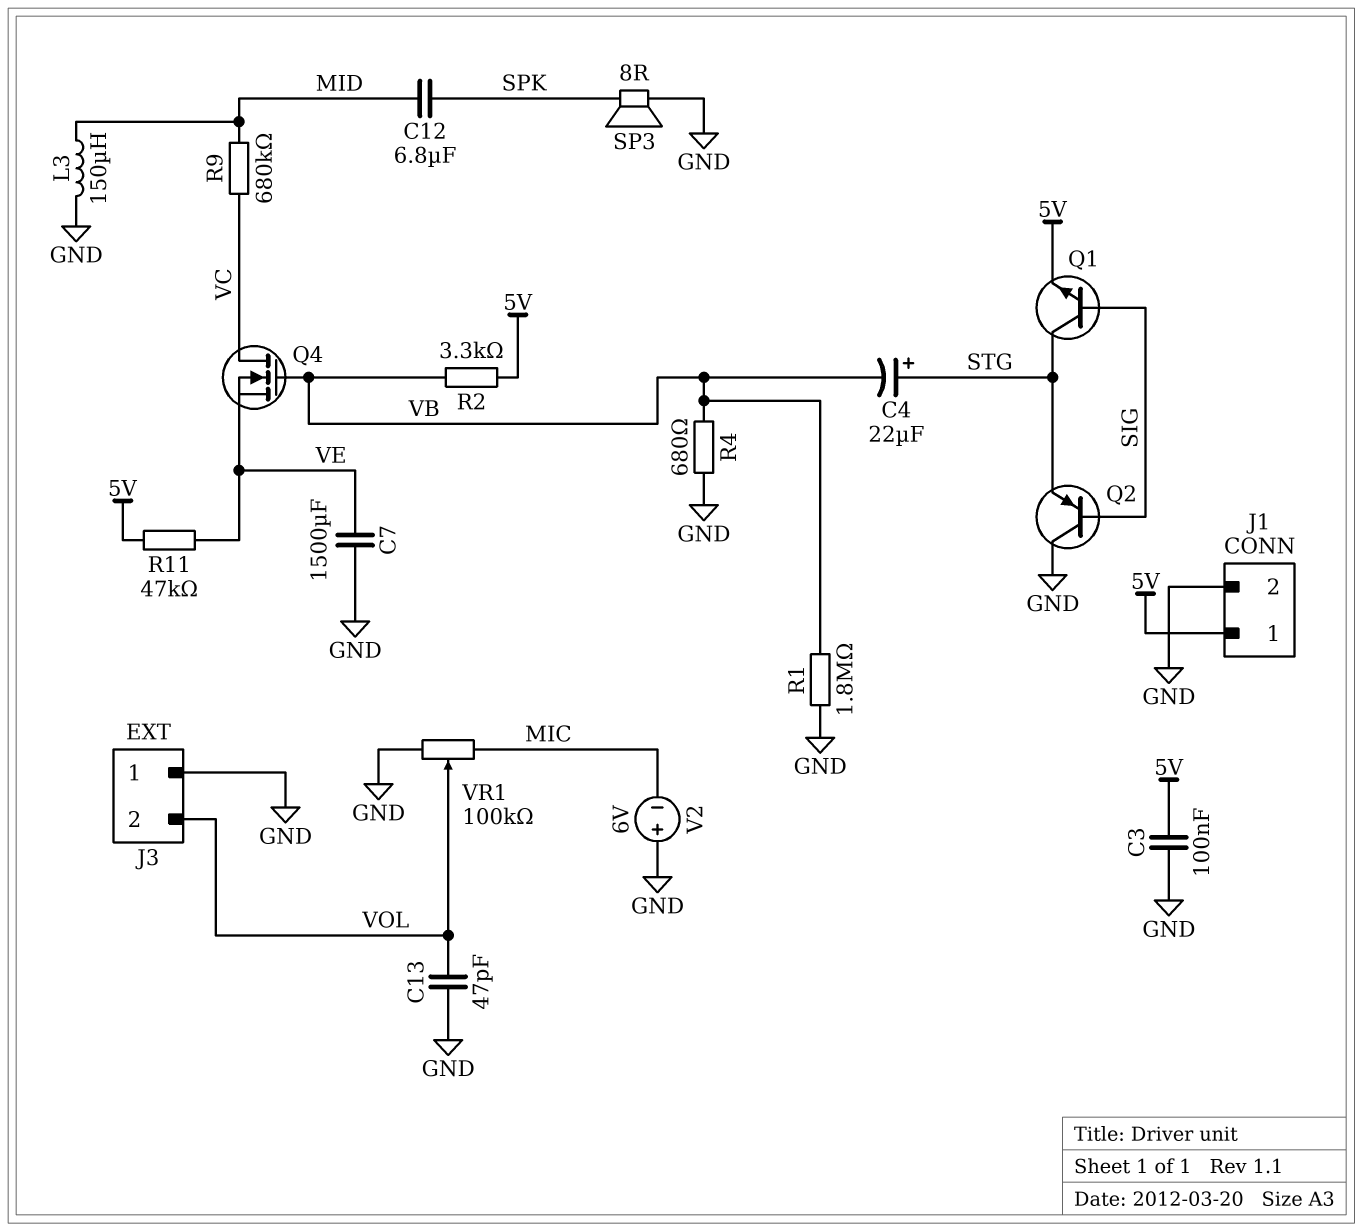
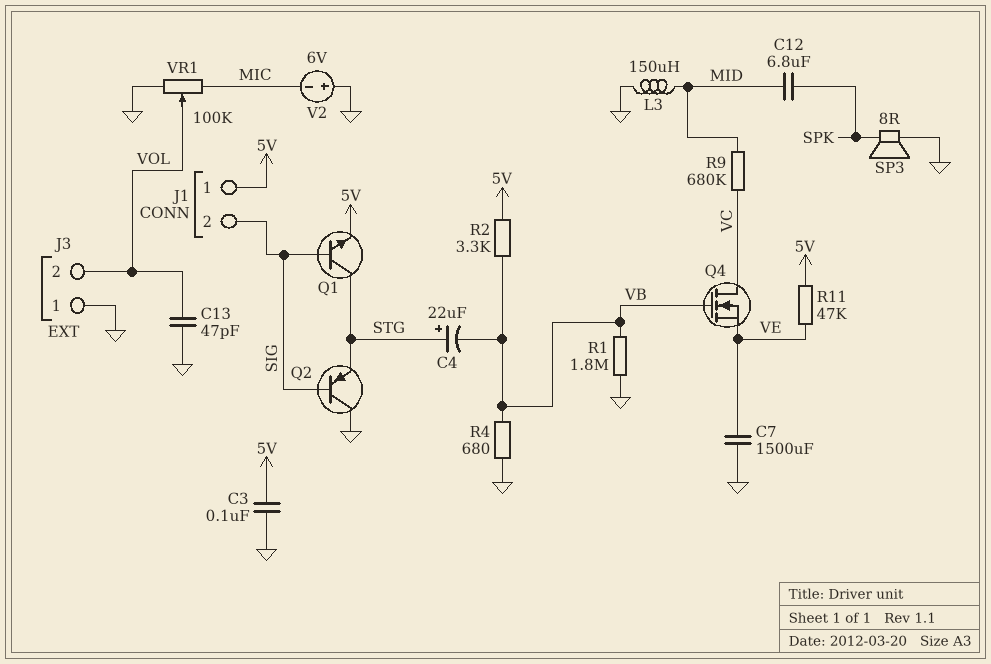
J1 pin 2: GND -> SIG

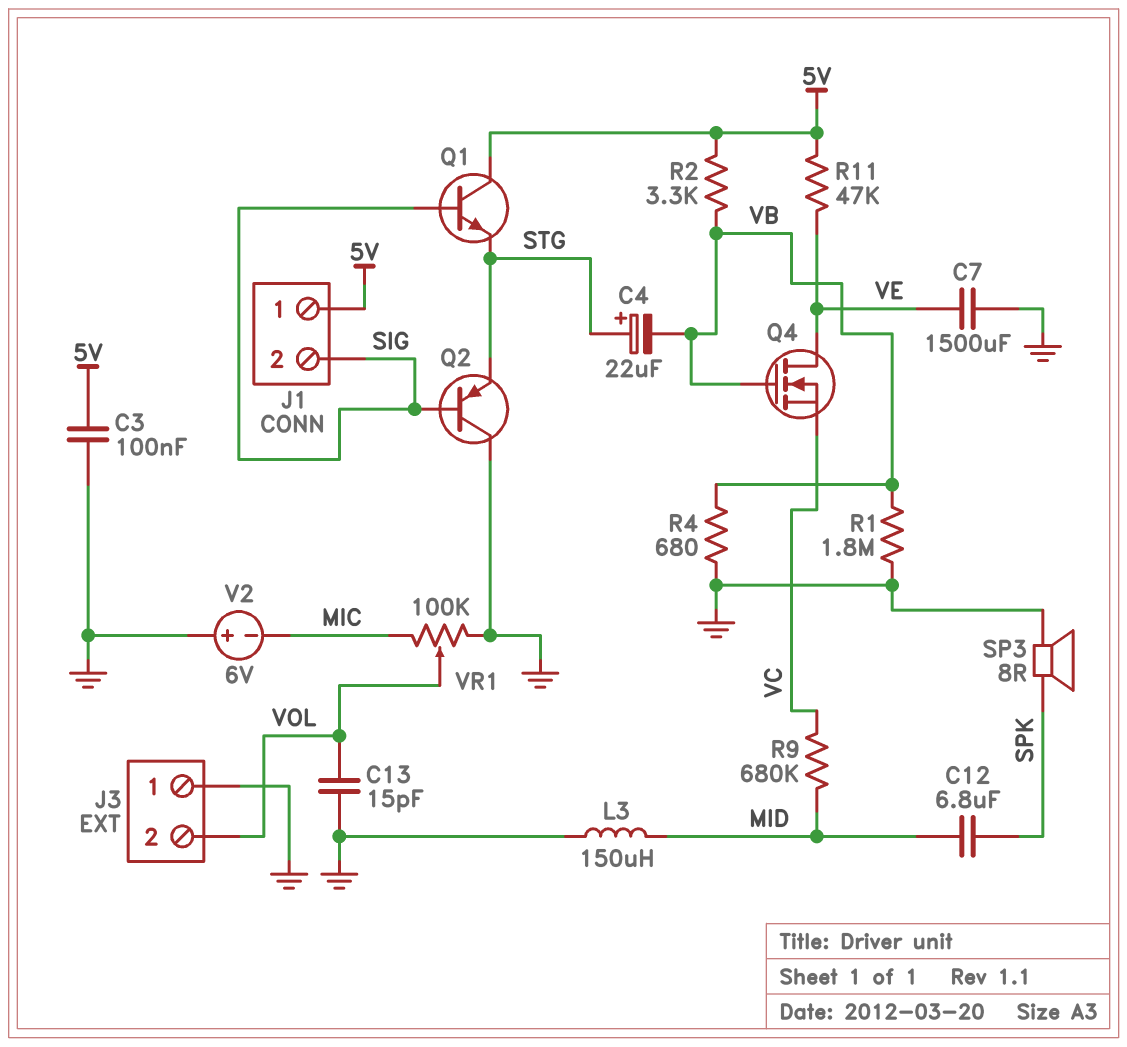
C13: 47pF (GND, VOL) -> 15pF (GND, VOL)
Q1: NPN (B SIG, C STG, E 5V) -> NPN (B SIG, C 5V, E STG)
Q4: NMOS (G VB, D VC, S VE) -> NMOS (G VB, D VE, S VC)

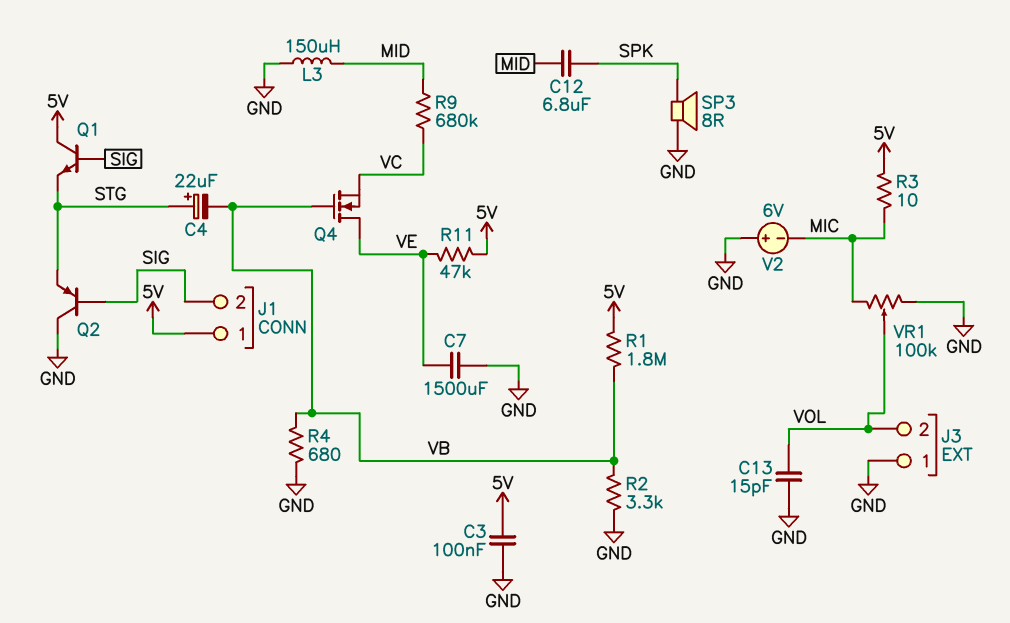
R1: 1.8M (GND, VB) -> 1.8M (5V, VB)
R2: 3.3k (5V, VB) -> 3.3k (GND, VB)
R3: none -> 10 (5V, MIC)

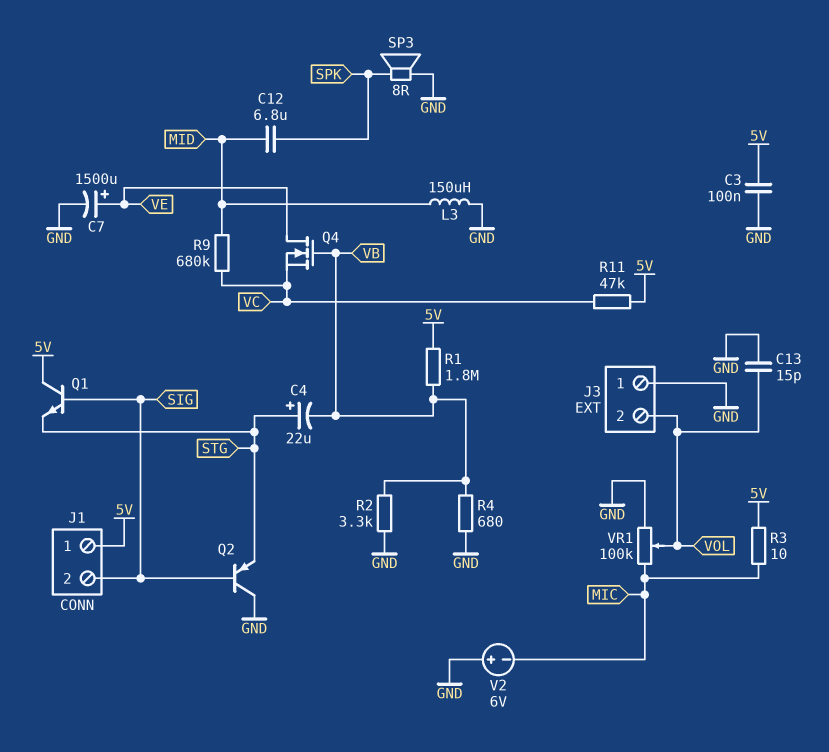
C7: 1500uF (GND, VE) -> 1500uF (plus VE, minus GND)
R11: 47k (5V, VE) -> 47k (5V, VC)

